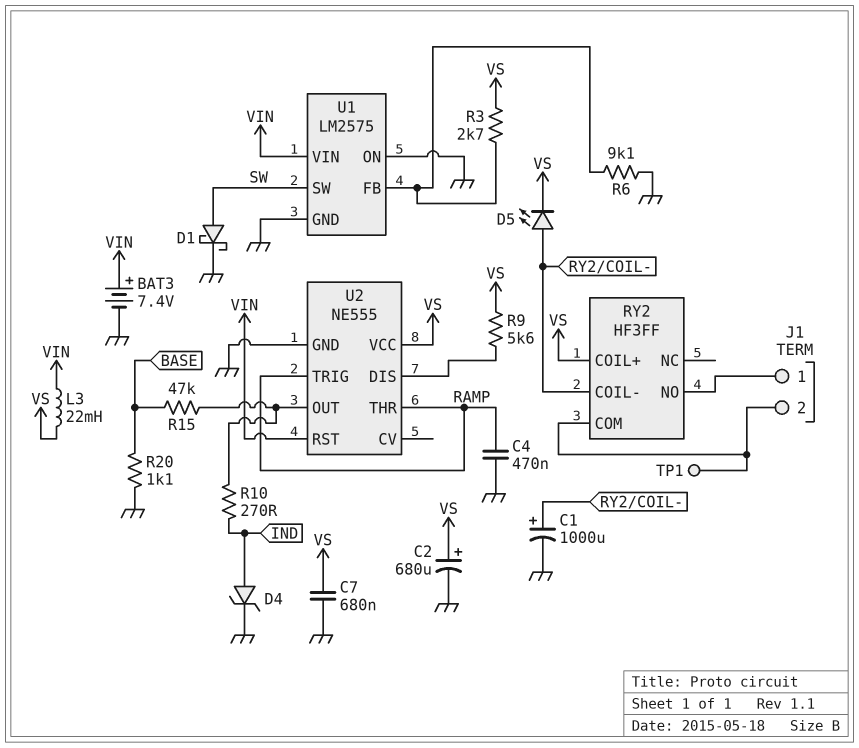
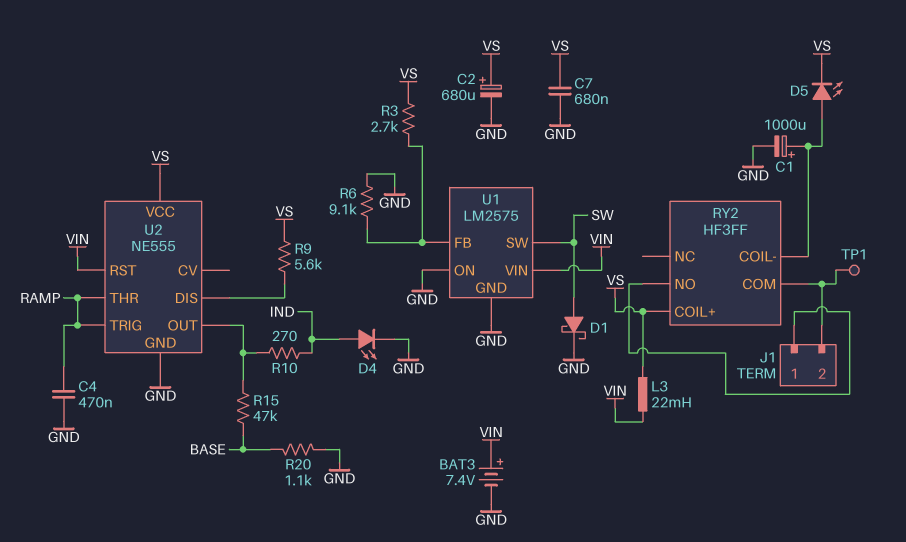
D4: zener (A IND, K GND) -> LED (A IND, K GND)

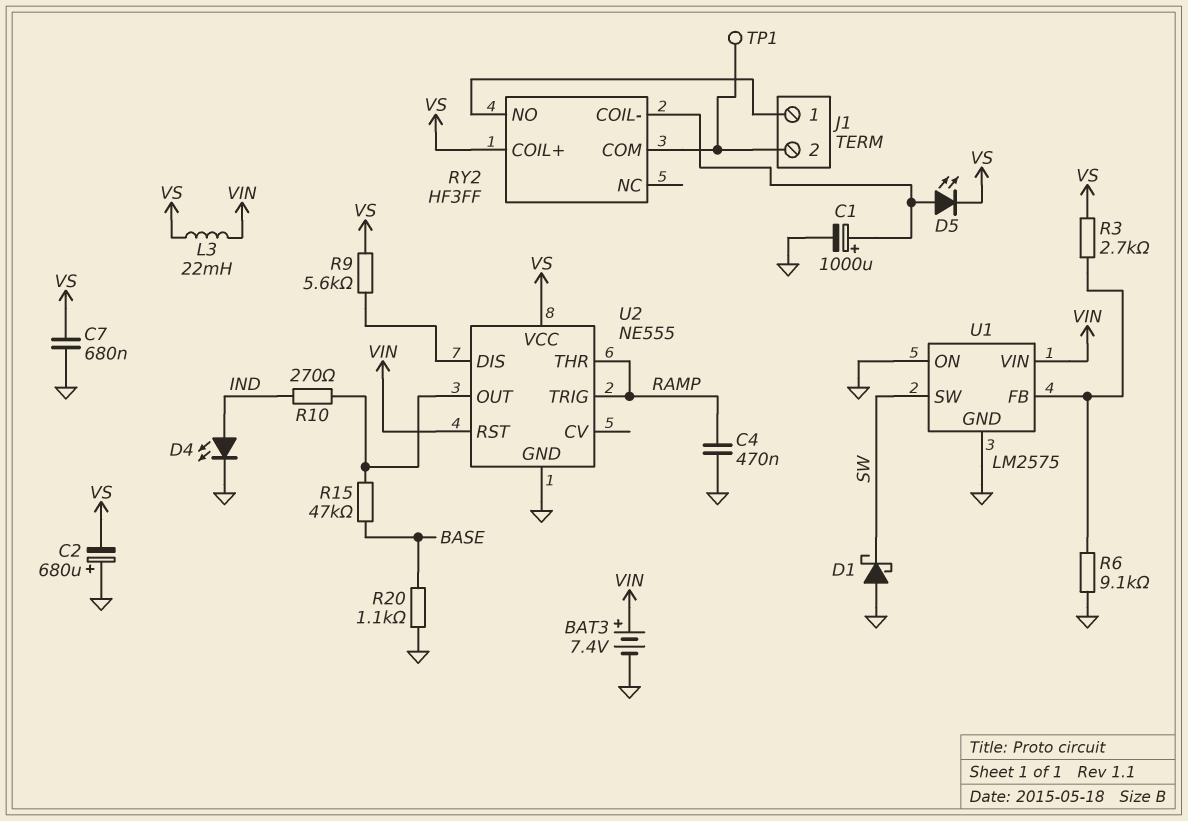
C2: 680uF (plus VS, minus GND) -> 680uF (plus GND, minus VS)
D1: schottky (A SW, K GND) -> schottky (A GND, K SW)

